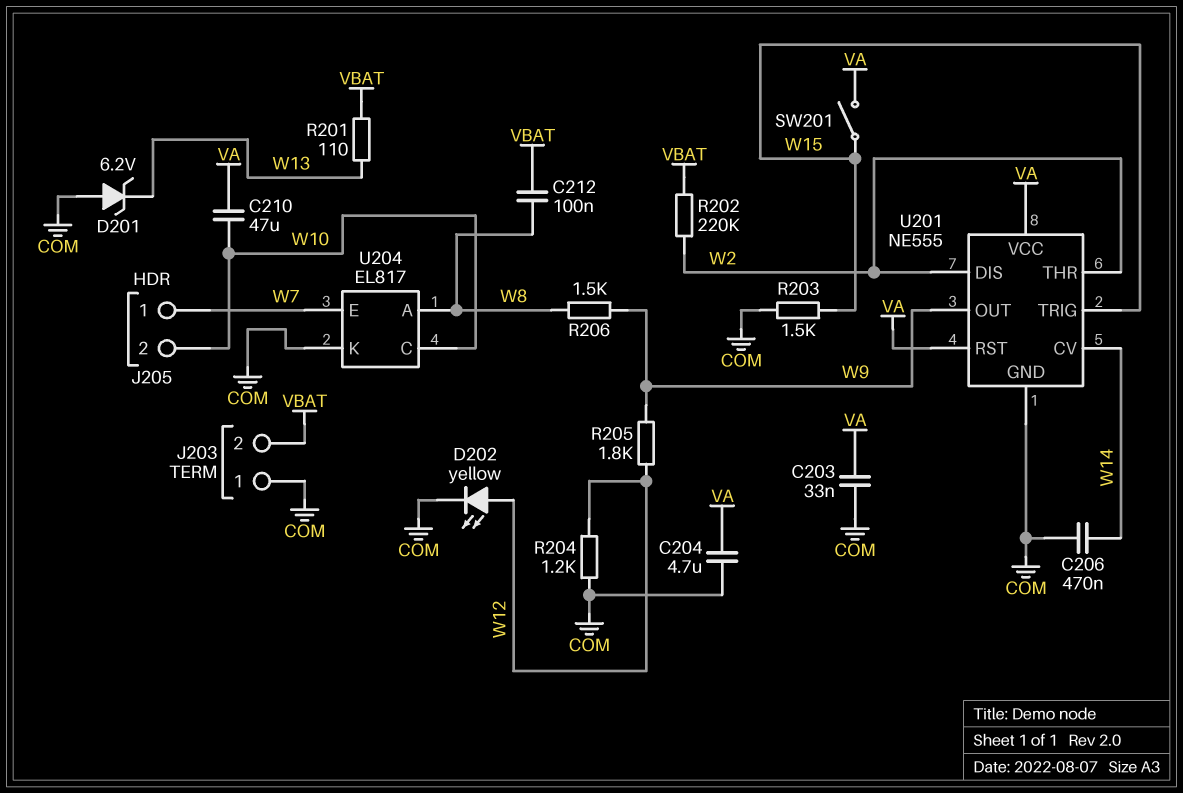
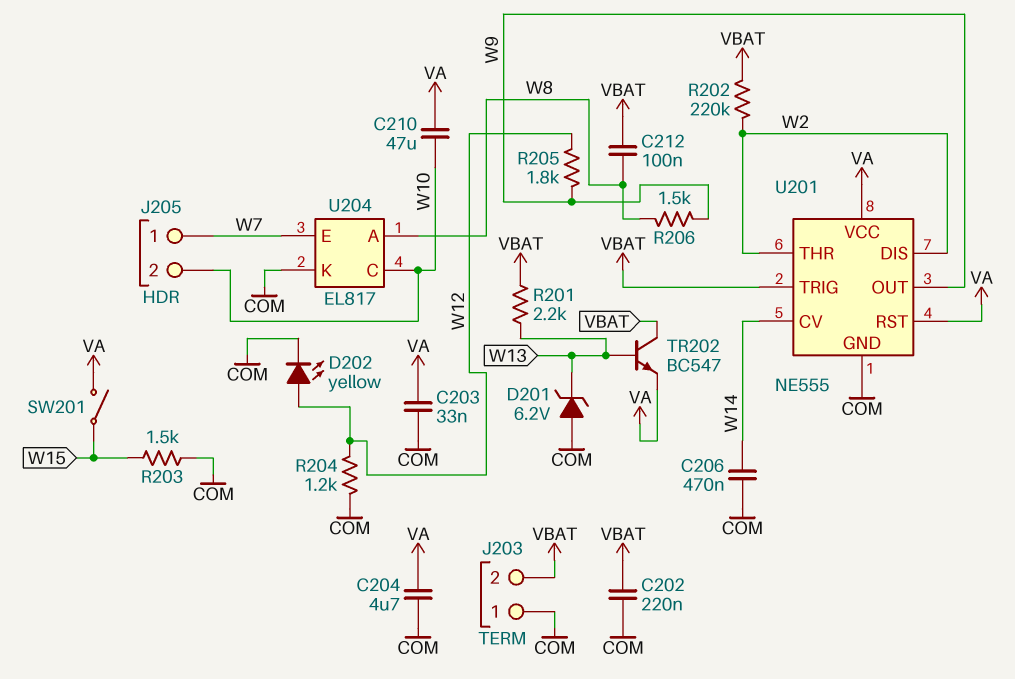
C202: none -> 220nF (COM, VBAT)
R201: 110 (VBAT, W13) -> 2.2k (VBAT, W13)
TR202: none -> NPN BC547 (B W13, C VBAT, E VA)
U201 pin TRIG: W15 -> VBAT

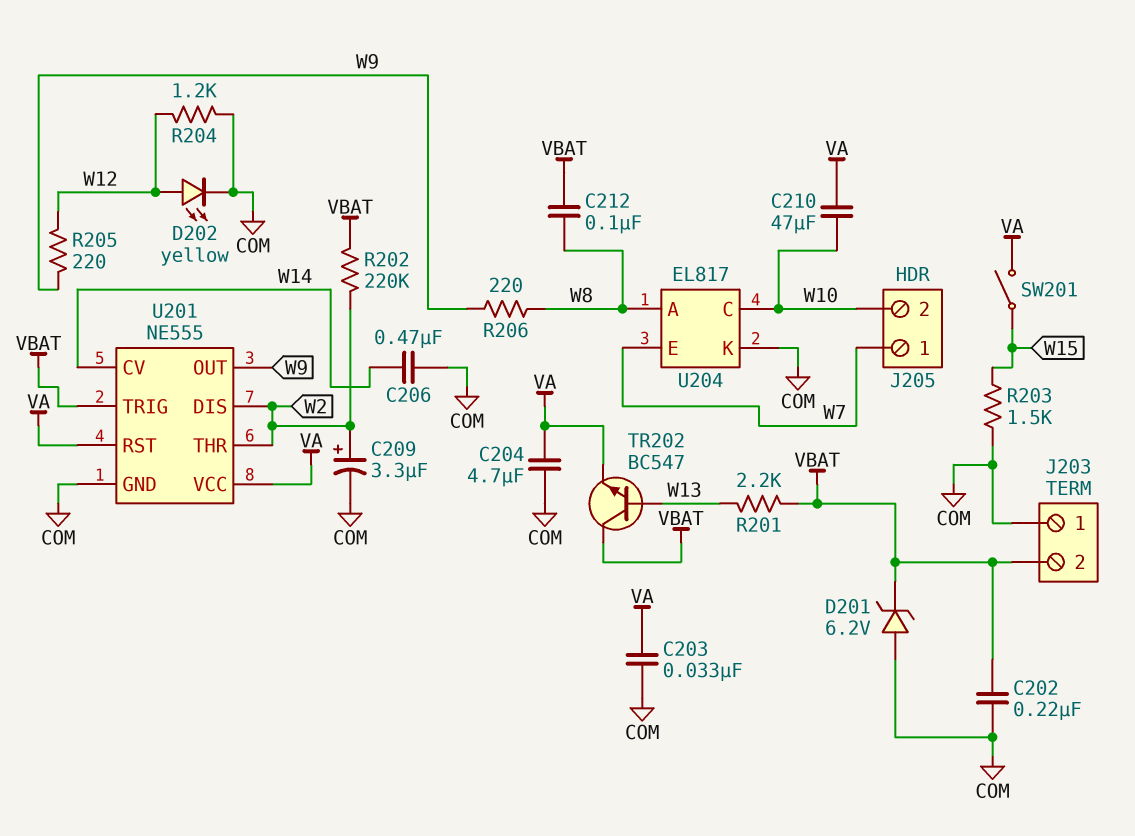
C209: none -> 3.3uF (plus W2, minus COM)
D201: zener 6.2V (A COM, K W13) -> zener 6.2V (A COM, K VBAT)
R205: 1.8k (W9, W12) -> 220 (W9, W12)
R206: 1.5k (W8, W9) -> 220 (W8, W9)

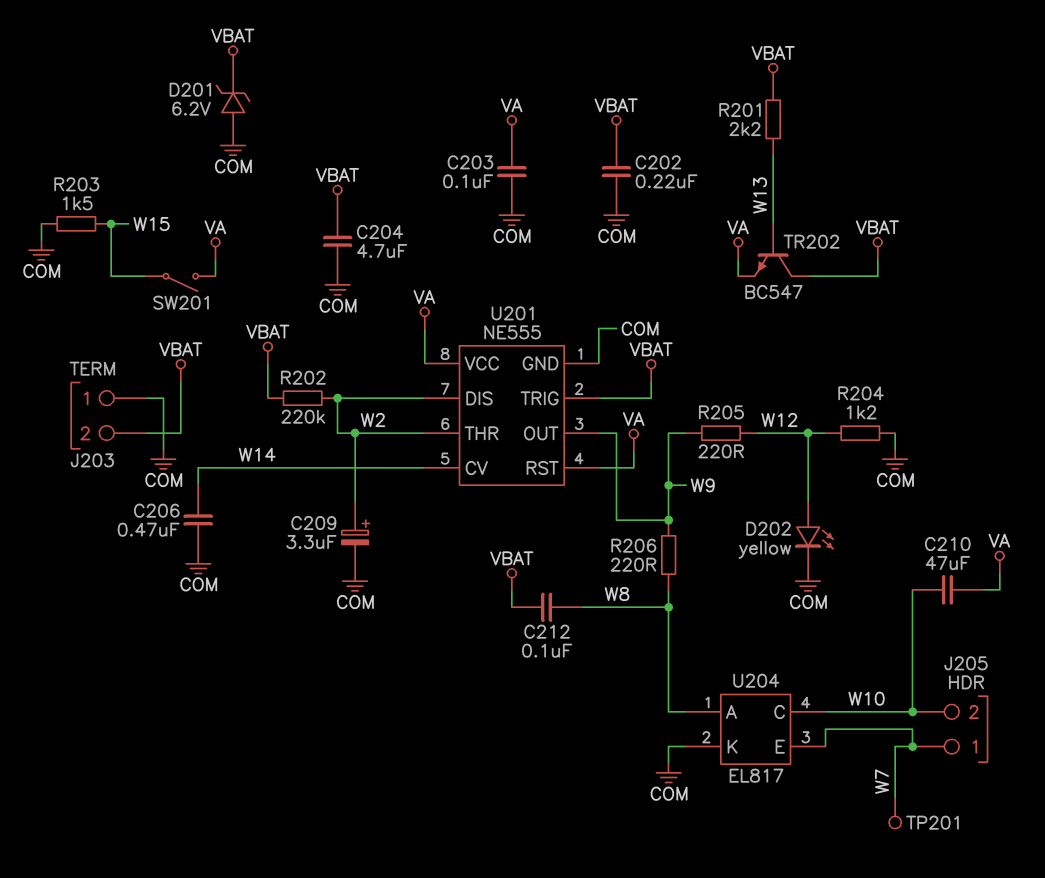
C203: 33nF (COM, VA) -> 100nF (COM, VA)
C204: 4.7uF (COM, VA) -> 4.7uF (COM, VBAT)
TP201: none -> test point (W7)

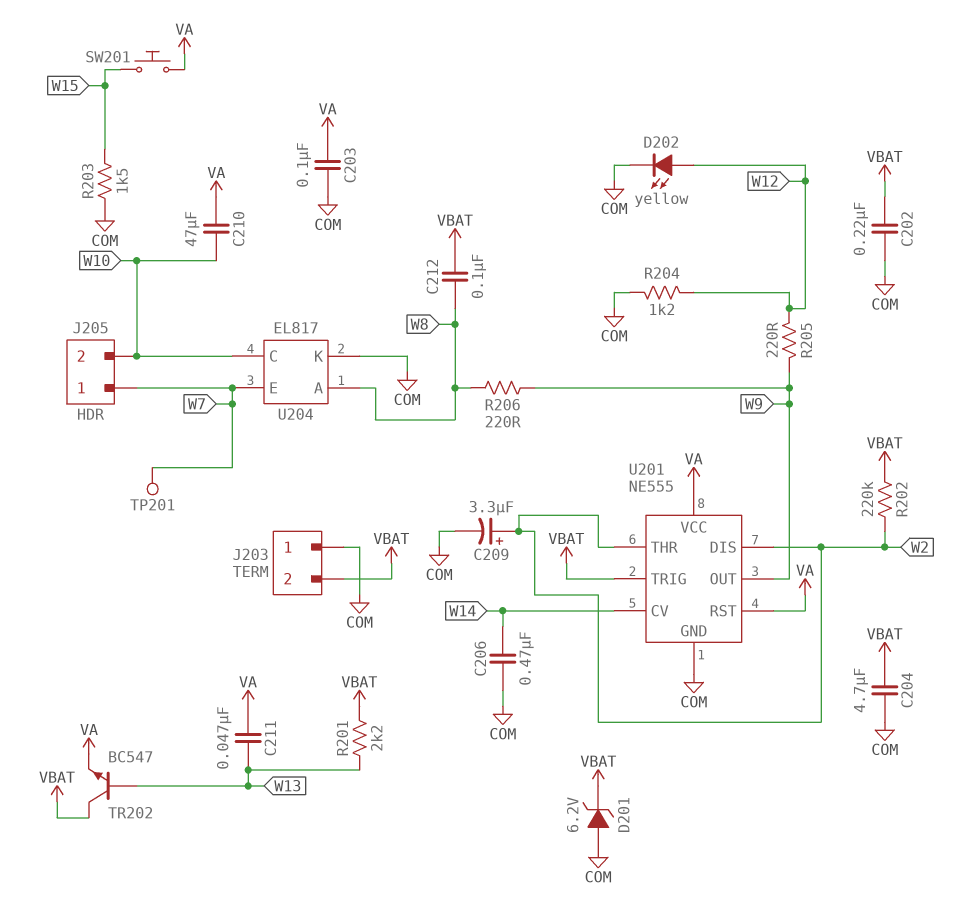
C211: none -> 47nF (VA, W13)
SW201: switch (VA, W15) -> button (VA, W15)

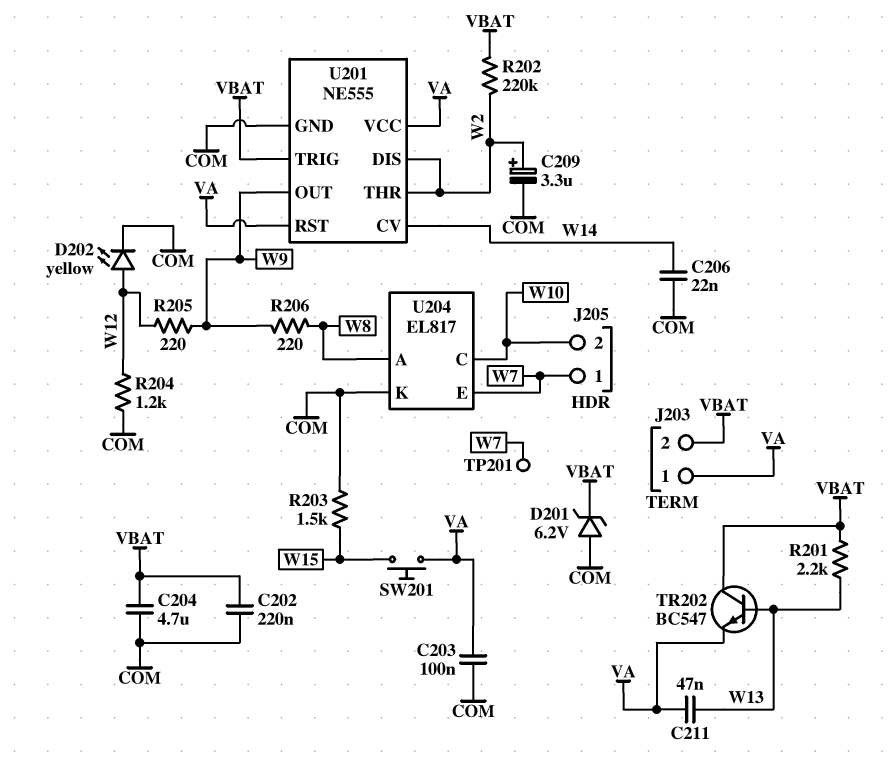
C206: 470nF (COM, W14) -> 22nF (COM, W14)
C210: 47uF (VA, W10) -> none
C212: 100nF (VBAT, W8) -> none
J203 pin 1: COM -> VA

